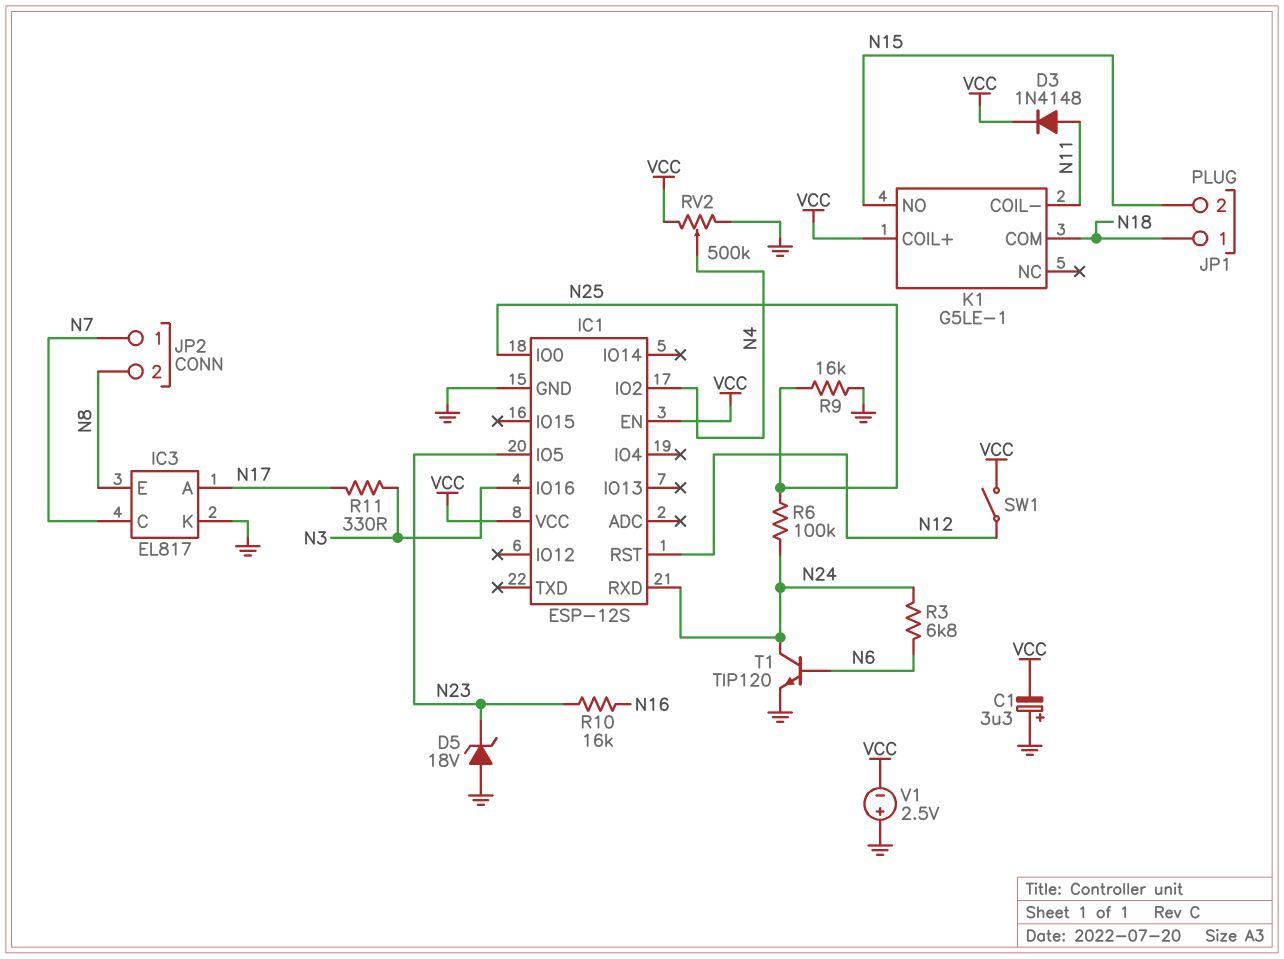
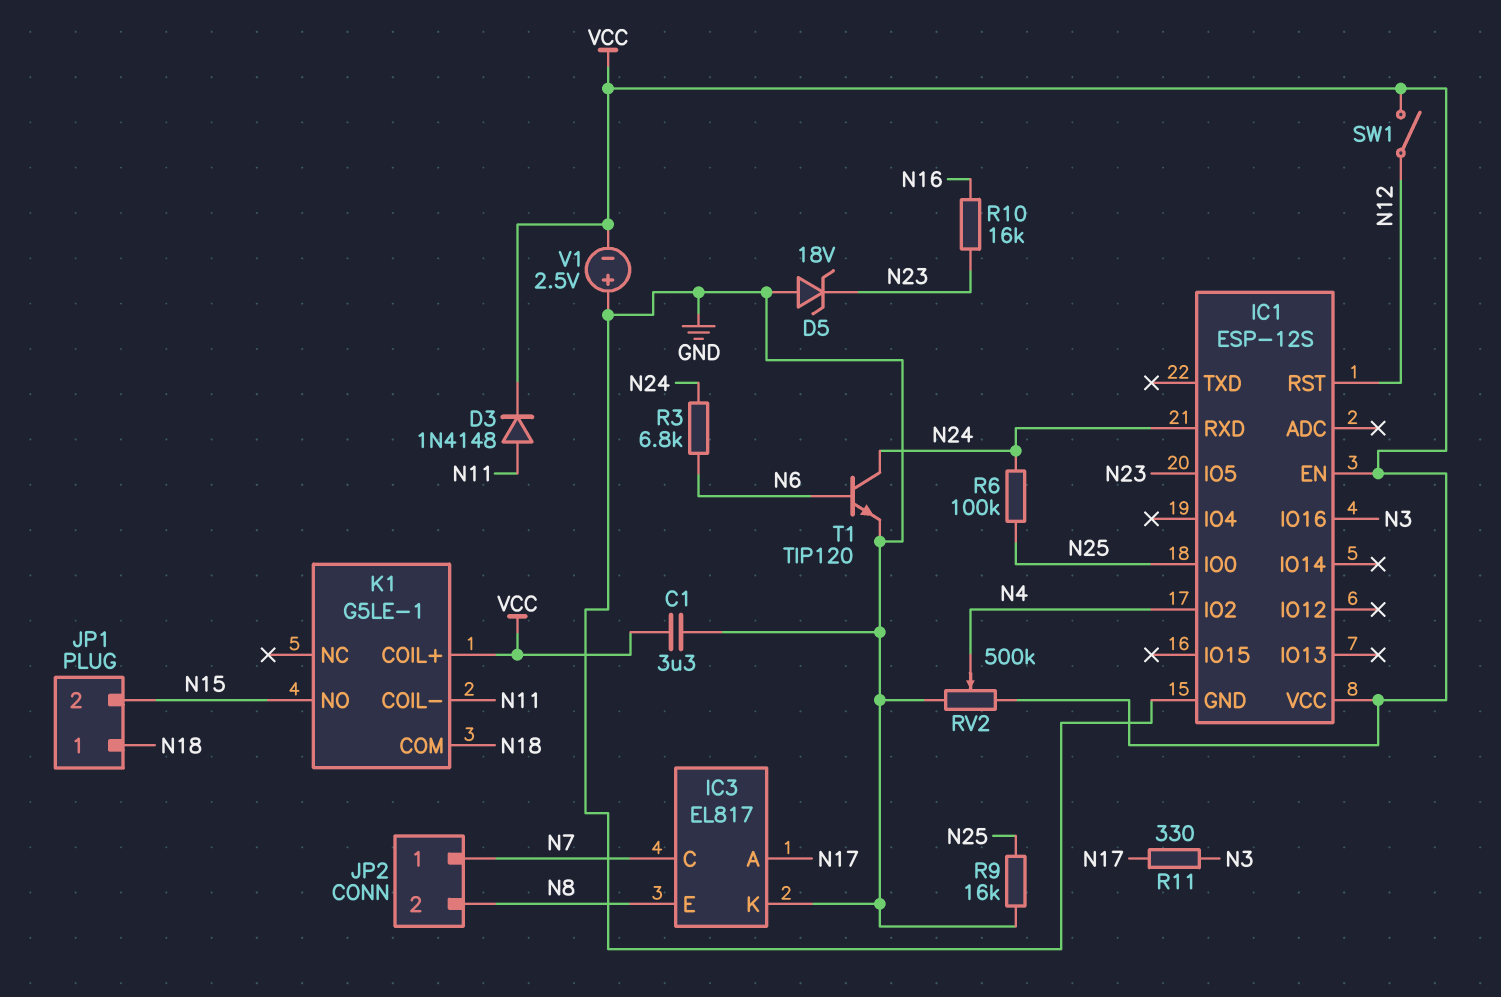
C1: 3.3uF (plus GND, minus VCC) -> 3.3uF (GND, VCC)

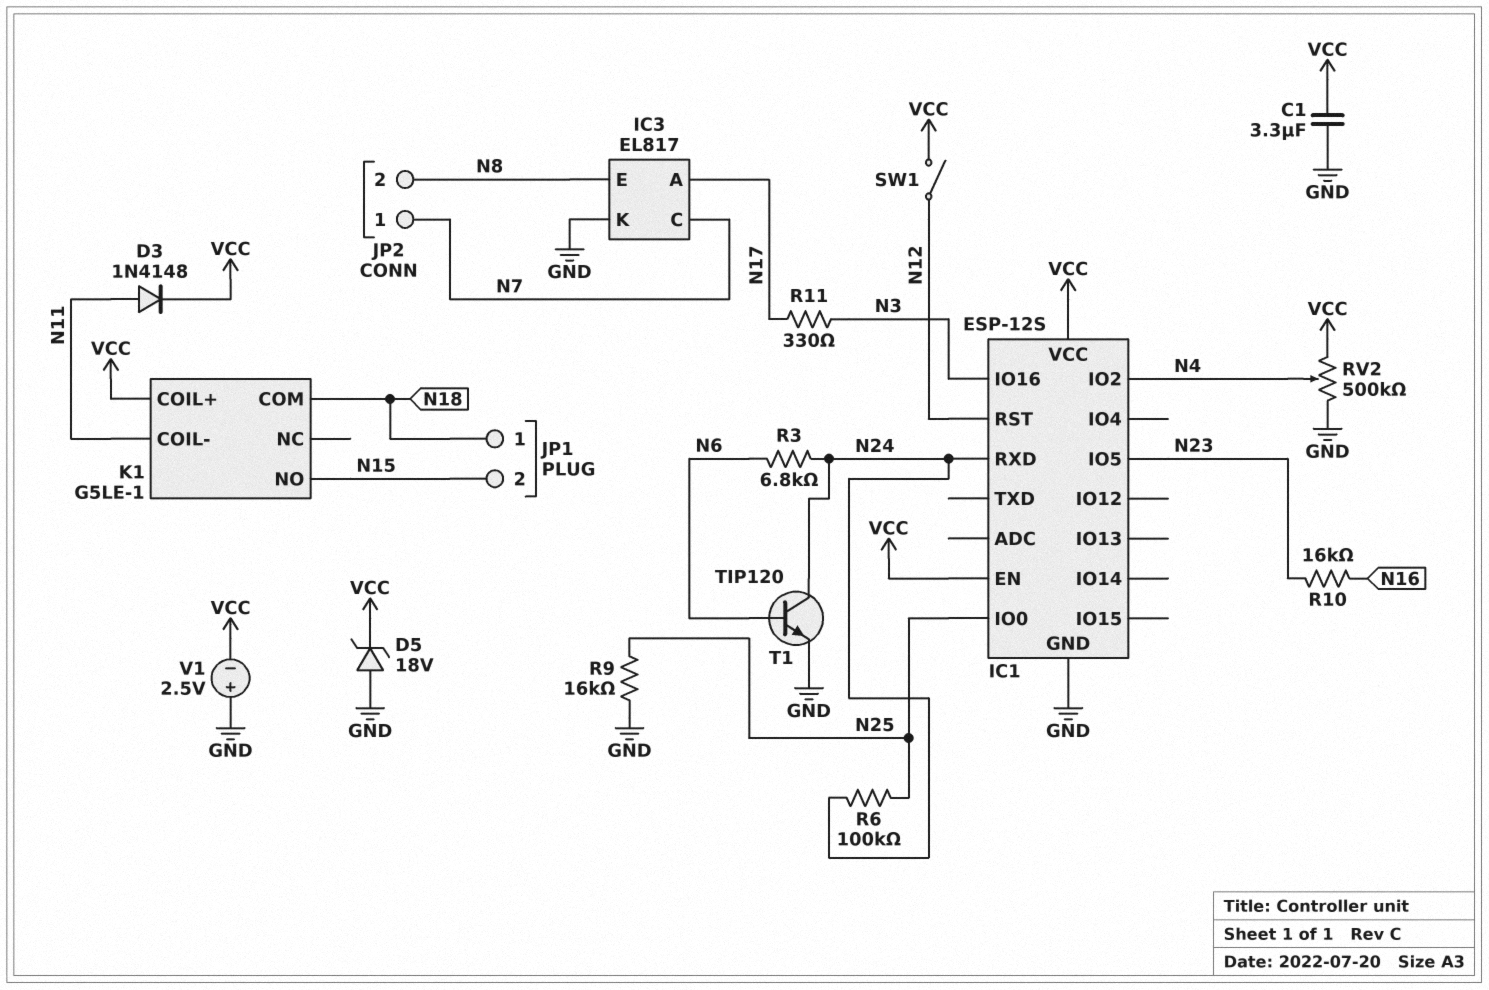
D5: zener 18V (A GND, K N23) -> zener 18V (A GND, K VCC)

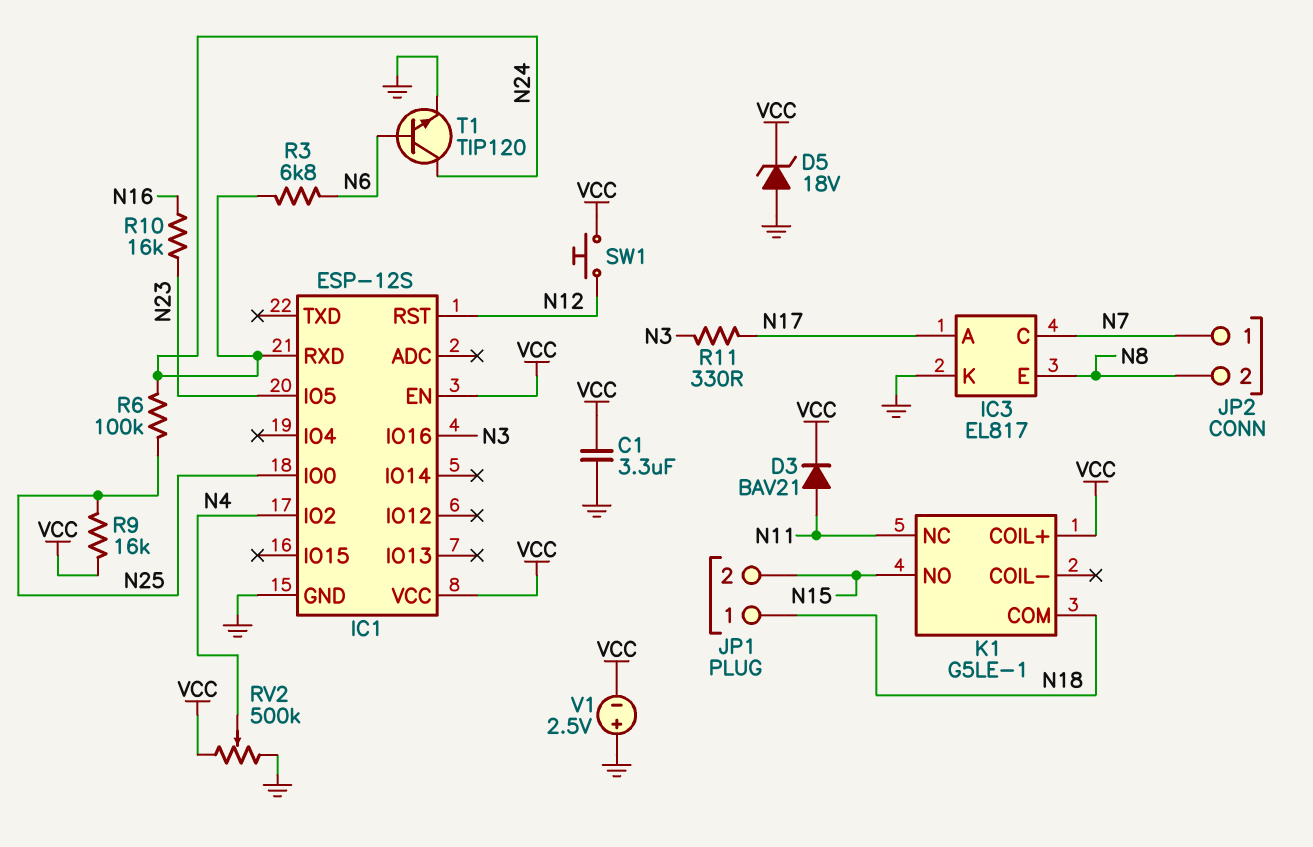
D3: diode 1N4148 (A N11, K VCC) -> diode BAV21 (A N11, K VCC)
K1 pin COIL-: N11 -> none
K1 pin NC: none -> N11
R9: 16k (GND, N25) -> 16k (N25, VCC)
SW1: switch (N12, VCC) -> button (N12, VCC)

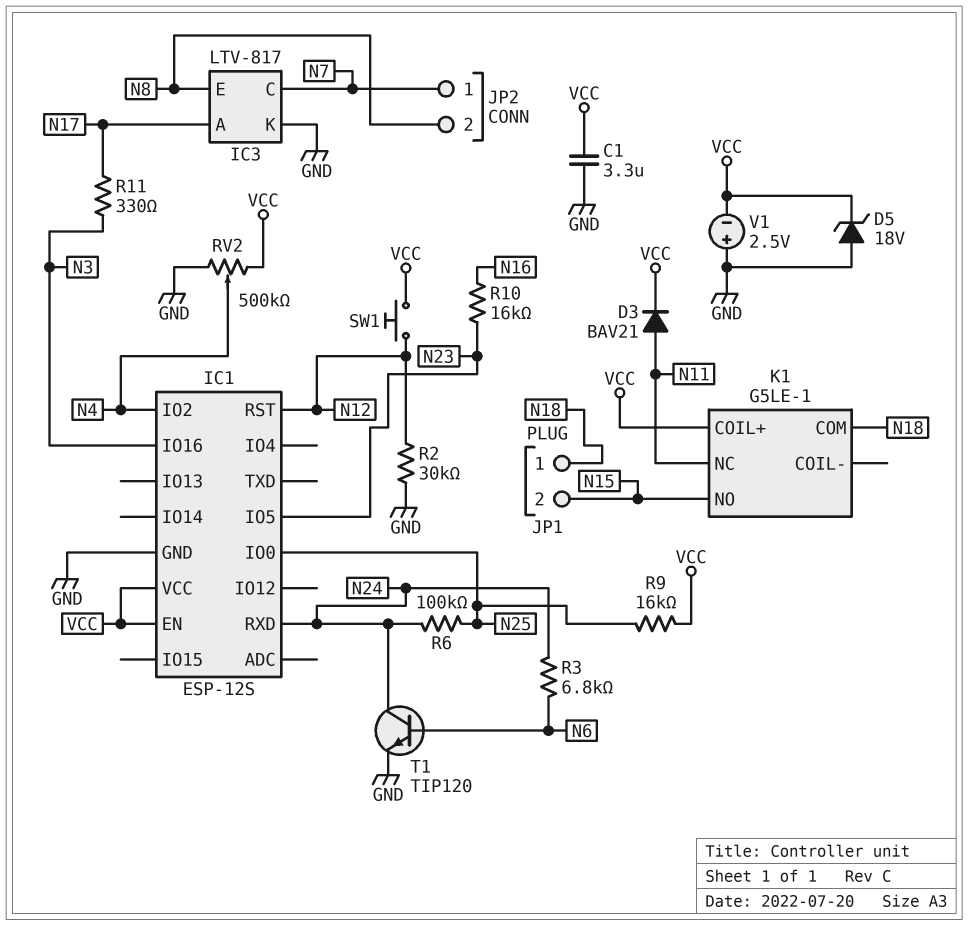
IC3: EL817 -> LTV-817
R2: none -> 30k (GND, N12)

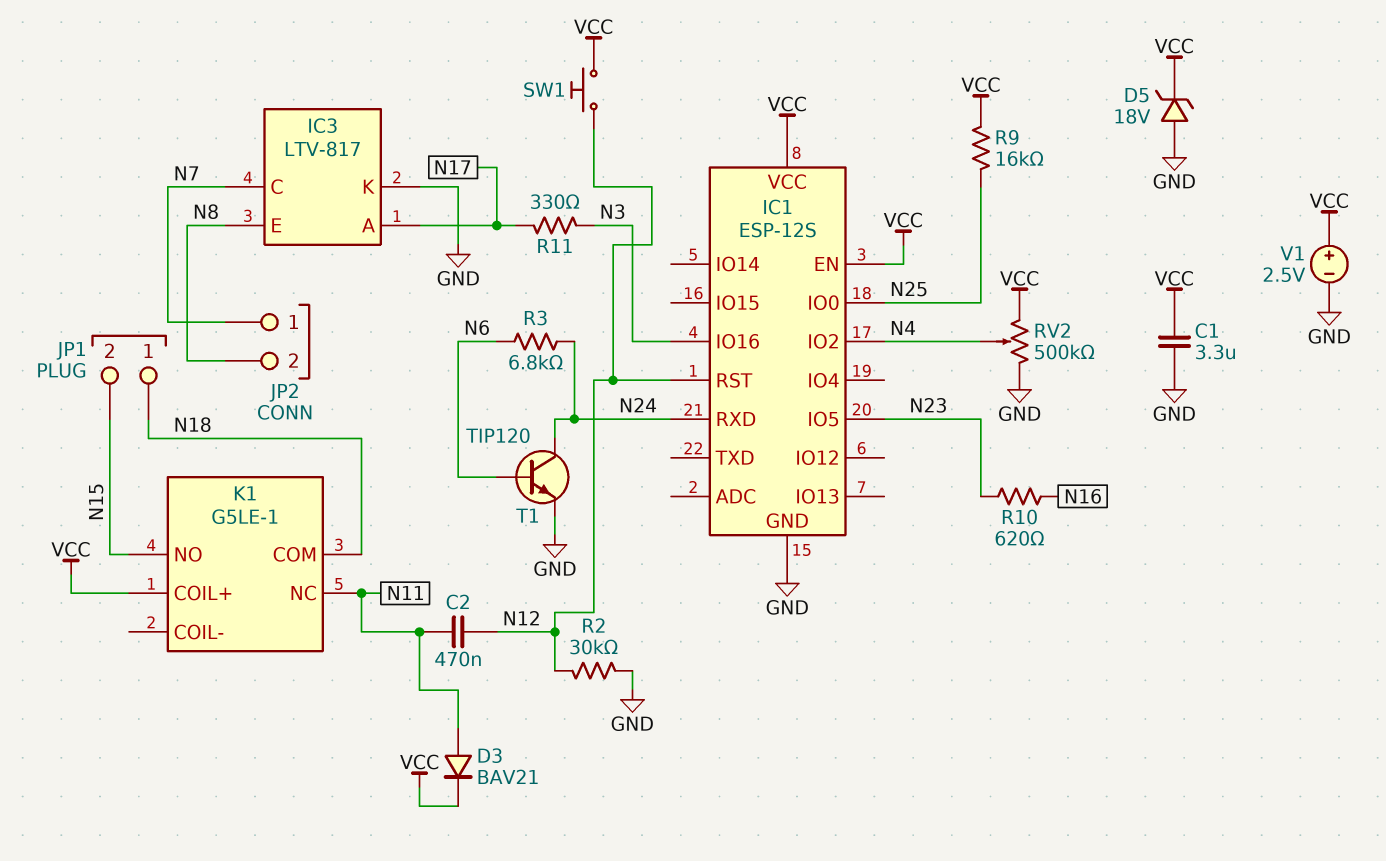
C2: none -> 470nF (N11, N12)
R6: 100k (N24, N25) -> none
R10: 16k (N16, N23) -> 620 (N16, N23)
V1: 2.5V (plus GND, minus VCC) -> 2.5V (plus VCC, minus GND)

